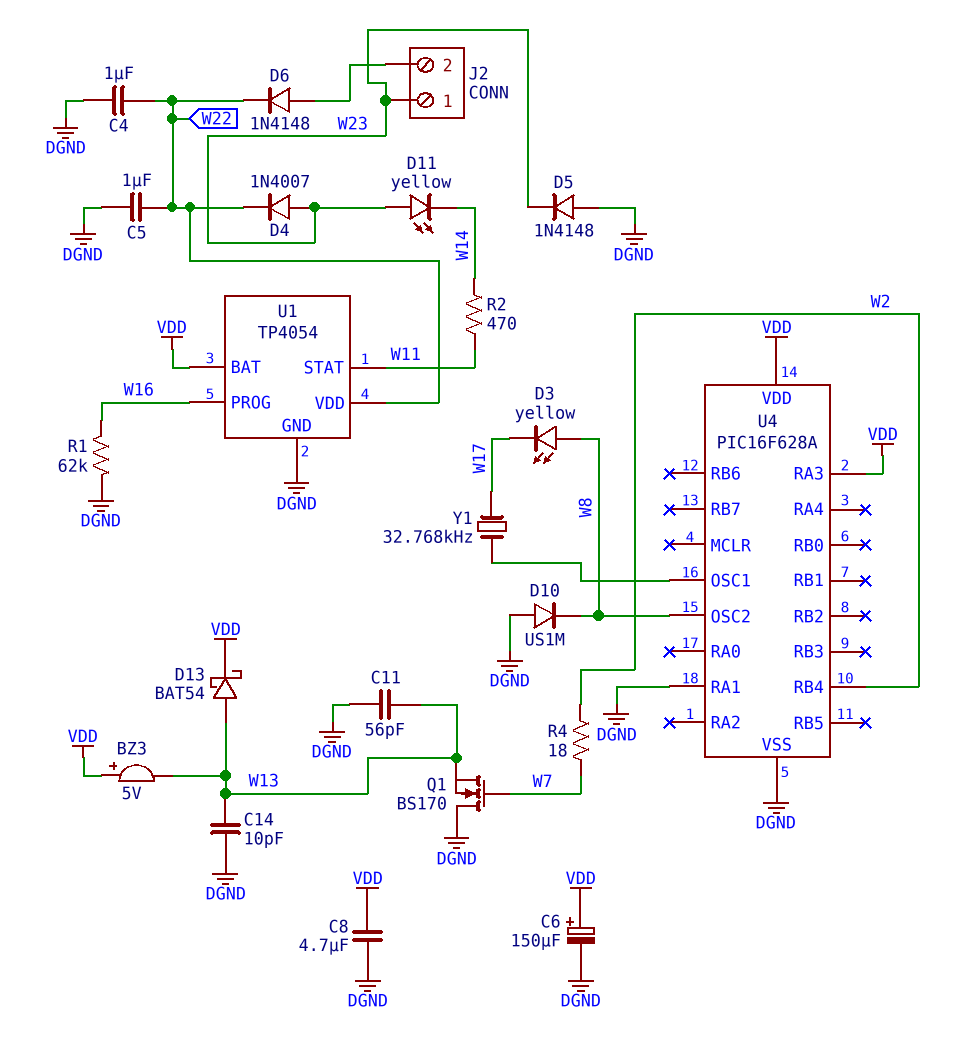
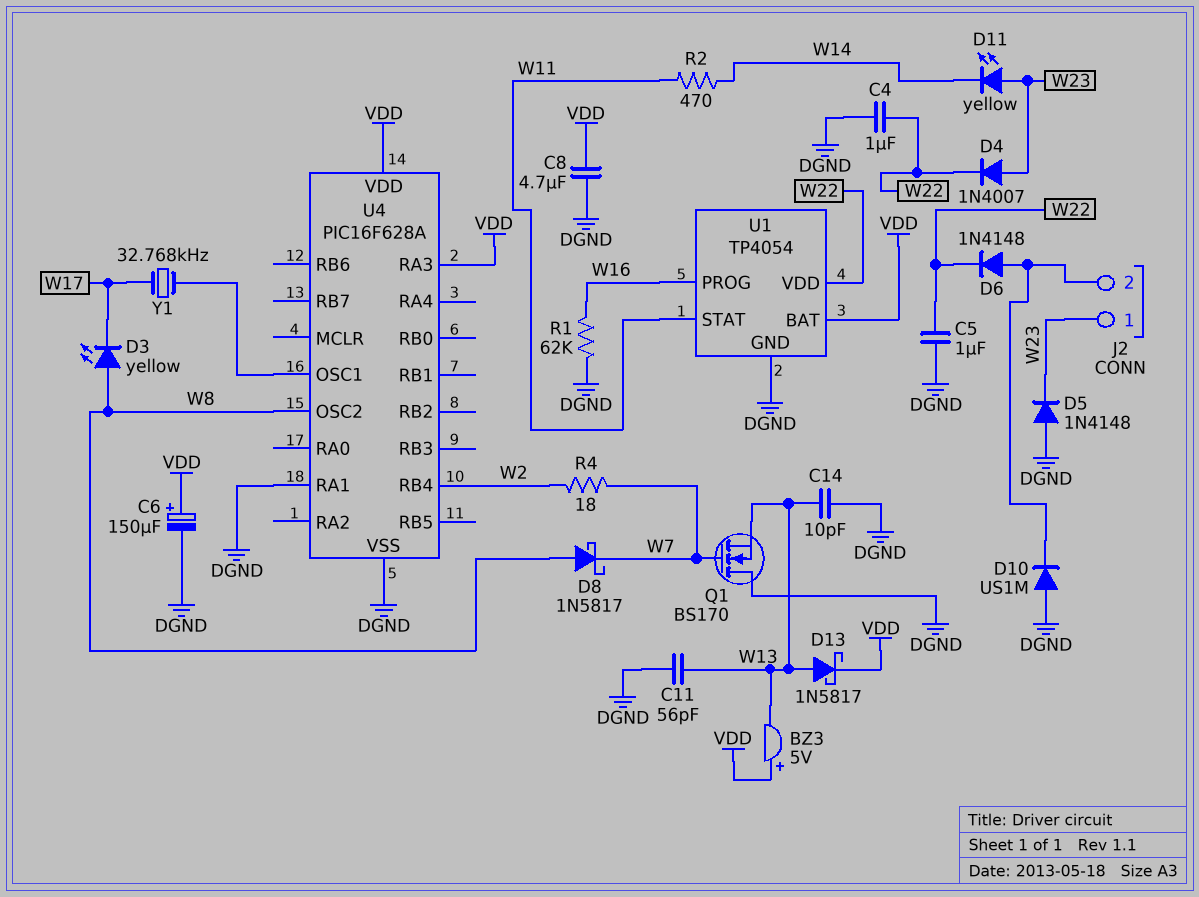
D8: none -> schottky 1N5817 (A W8, K W7)
D10: diode US1M (A DGND, K W8) -> diode US1M (A DGND, K J2/2)
D13: schottky BAT54 (A W13, K VDD) -> schottky 1N5817 (A W13, K VDD)

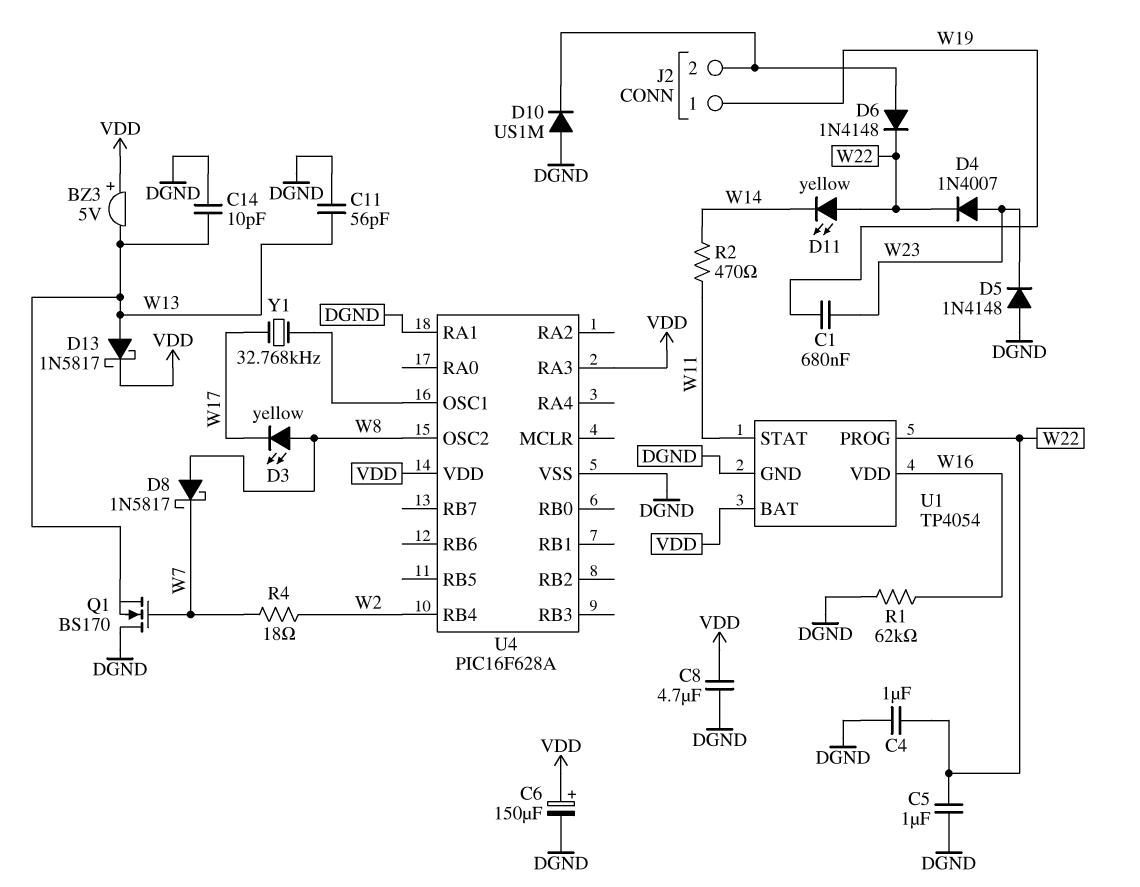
C1: none -> 680nF (W19, W23)
D11: LED yellow (A W23, K W14) -> LED yellow (A W22, K W14)
J2 pin 1: W23 -> W19
U1 pin PROG: W16 -> W22
U1 pin VDD: W22 -> W16

